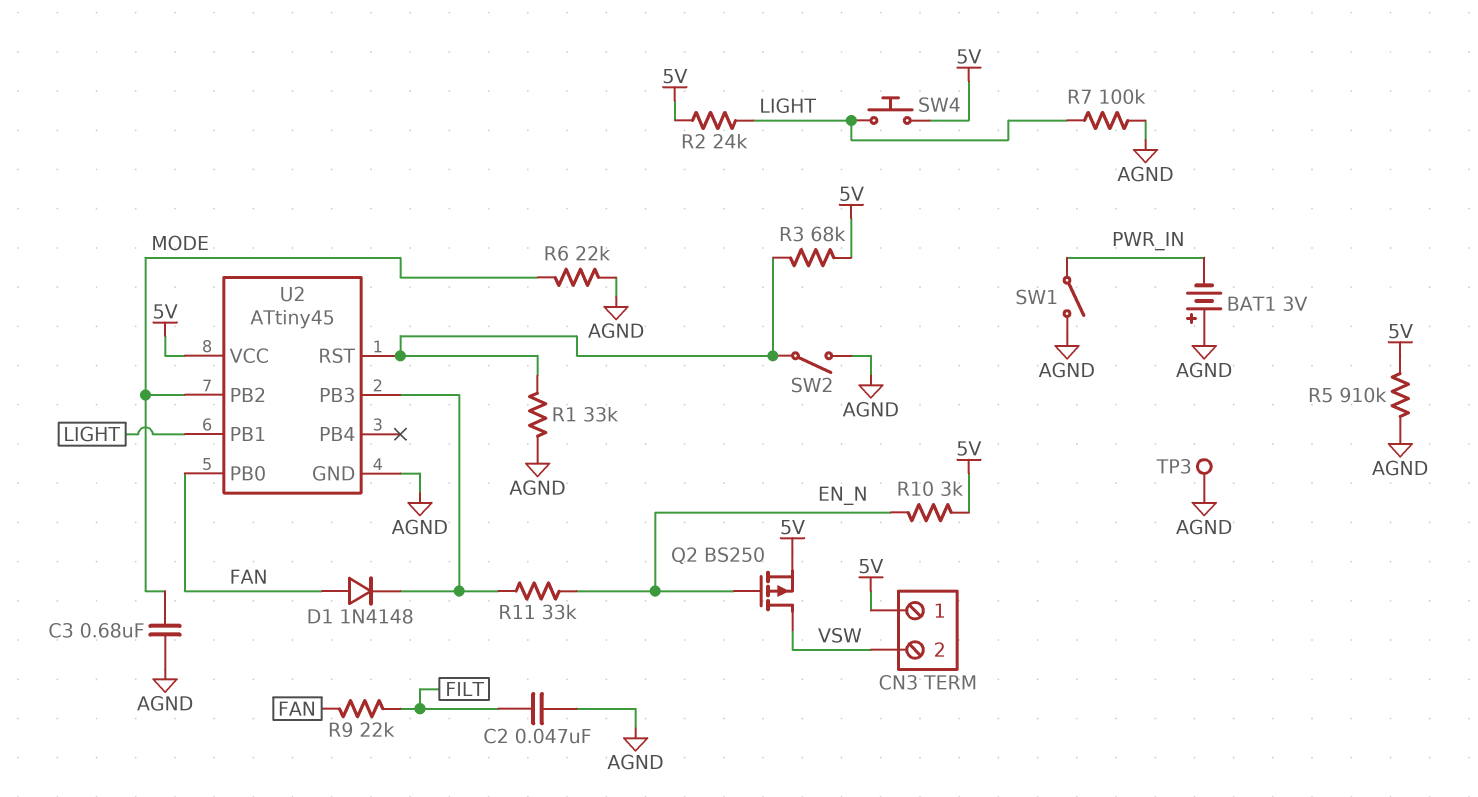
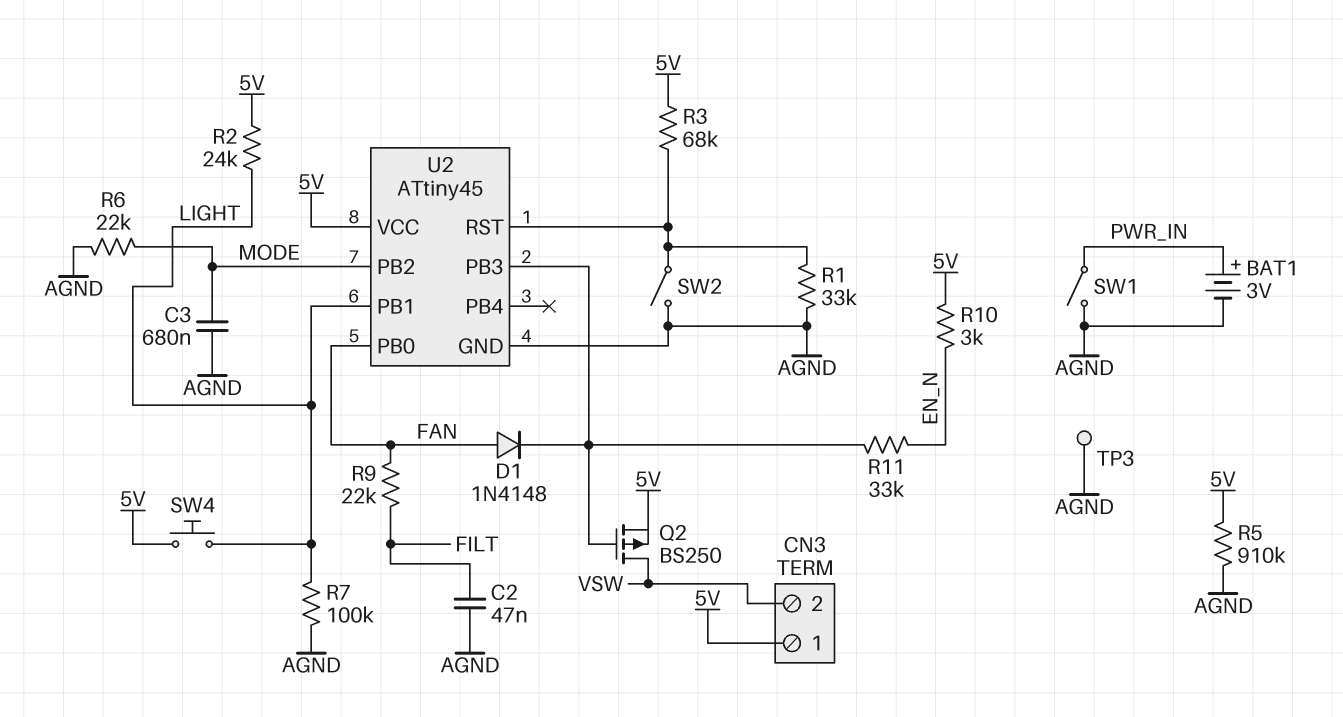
BAT1: 3V (plus AGND, minus PWR_IN) -> 3V (plus PWR_IN, minus AGND)
Q2: PMOS BS250 (G EN_N, D VSW, S 5V) -> PMOS BS250 (G U2/PB3, D VSW, S 5V)

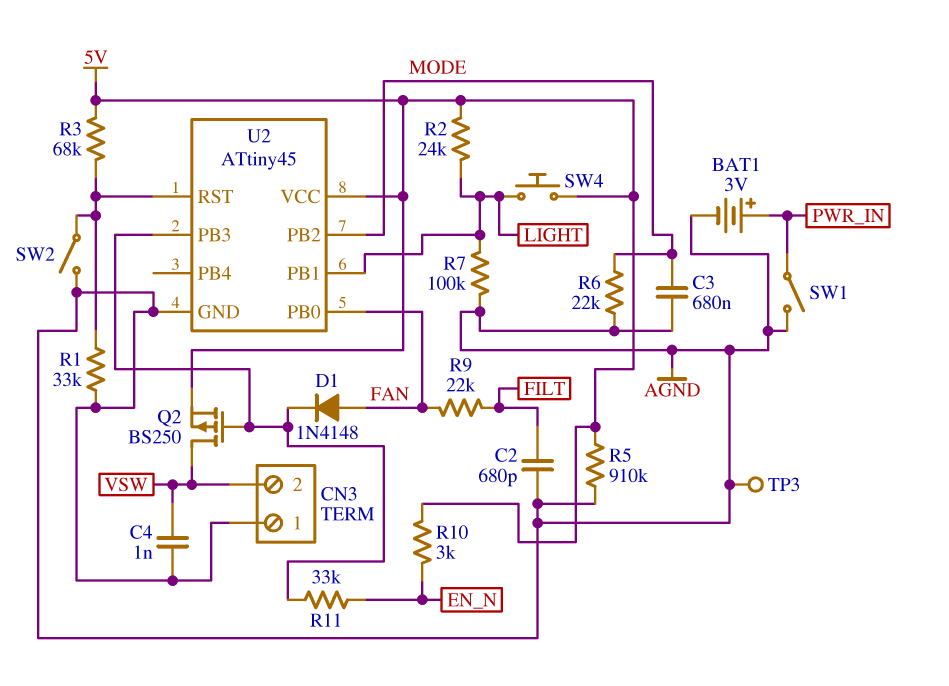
C2: 47nF (AGND, FILT) -> 680pF (AGND, FILT)
C4: none -> 1nF (AGND, VSW)
CN3 pin 1: 5V -> AGND

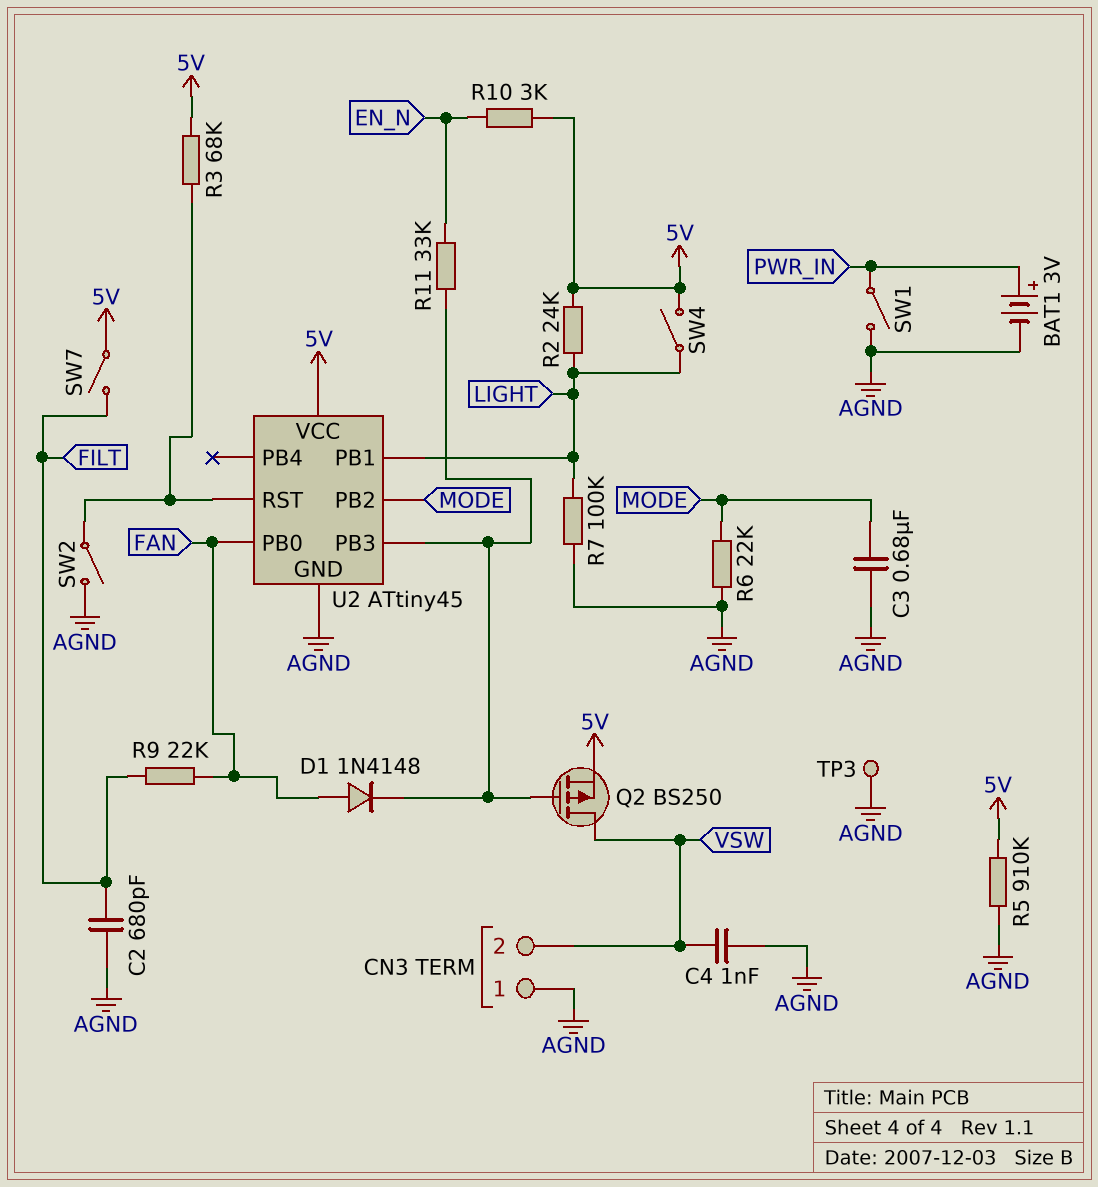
R1: 33k (AGND, U2/RST) -> none
SW4: button (5V, LIGHT) -> switch (5V, LIGHT)
SW7: none -> switch (5V, FILT)

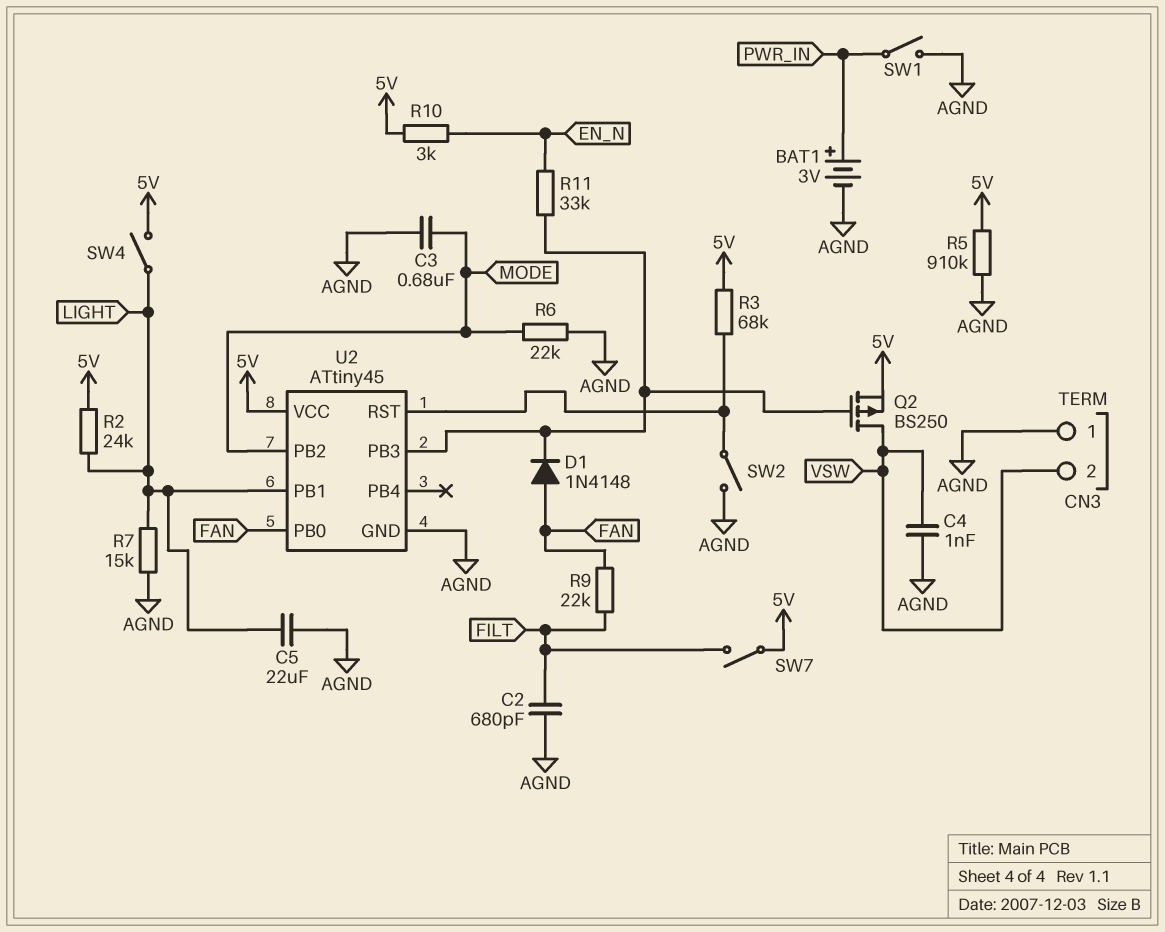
C5: none -> 22uF (AGND, LIGHT)
R7: 100k (AGND, LIGHT) -> 15k (AGND, LIGHT)
TP3: test point (AGND) -> none

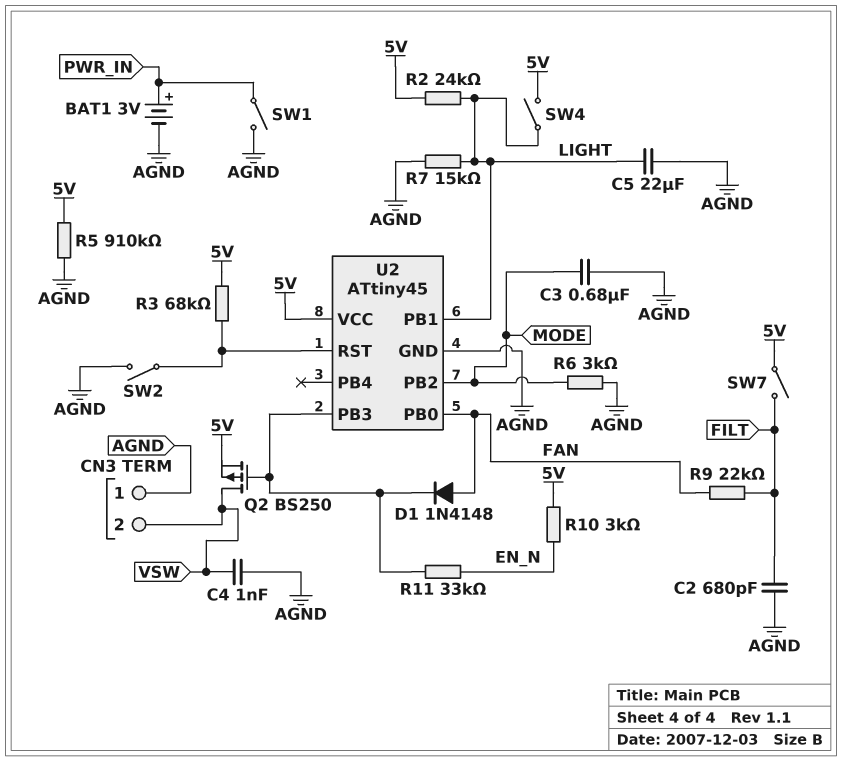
R6: 22k (AGND, MODE) -> 3k (AGND, MODE)

